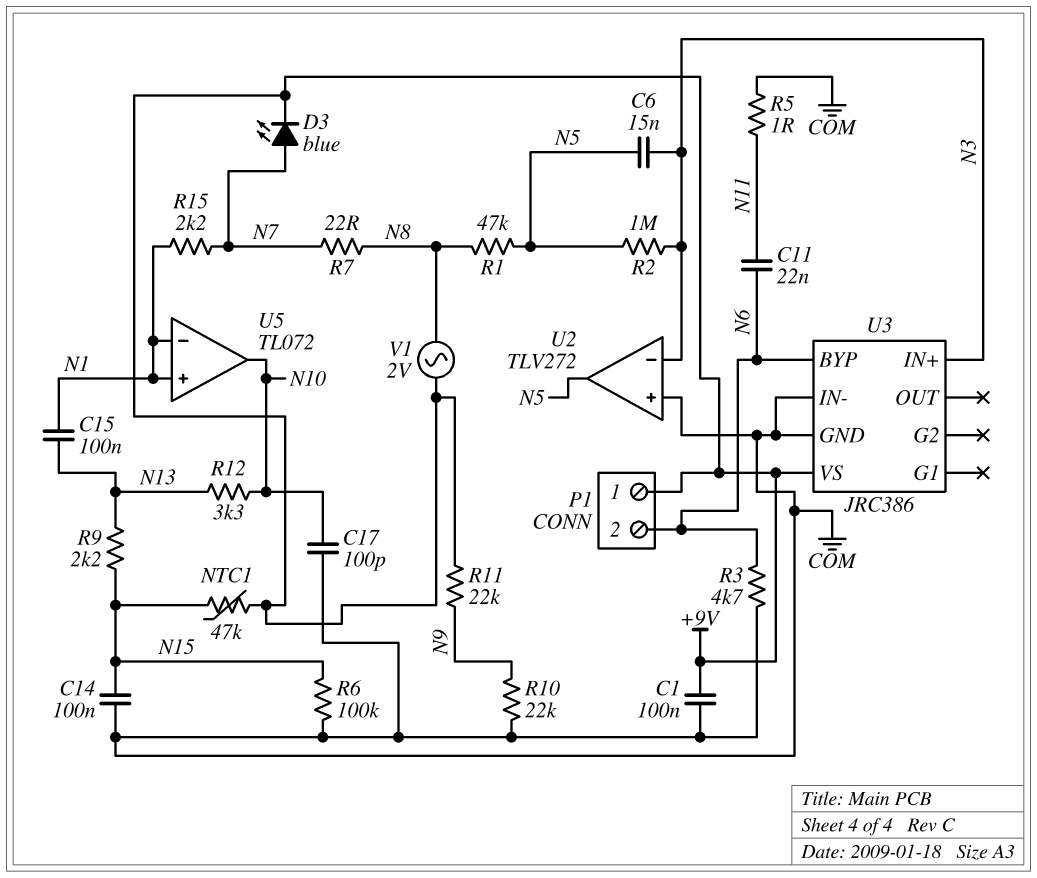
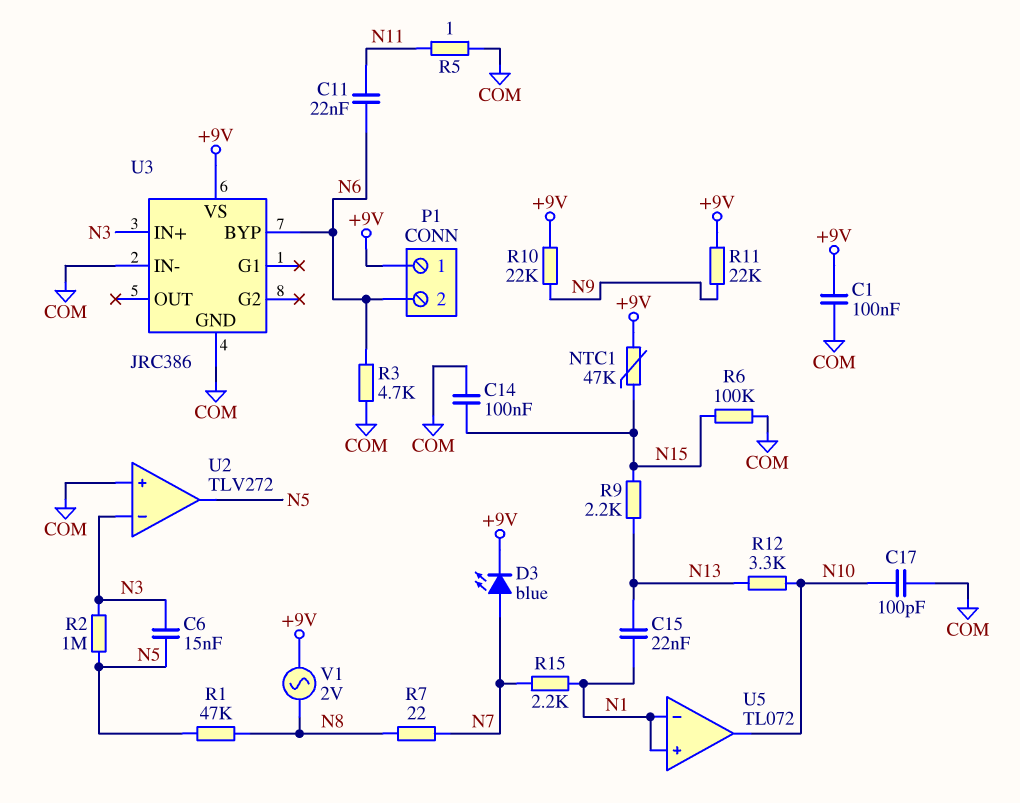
C15: 100nF (N1, N13) -> 22nF (N1, N13)
R10: 22k (COM, N9) -> 22k (+9V, N9)

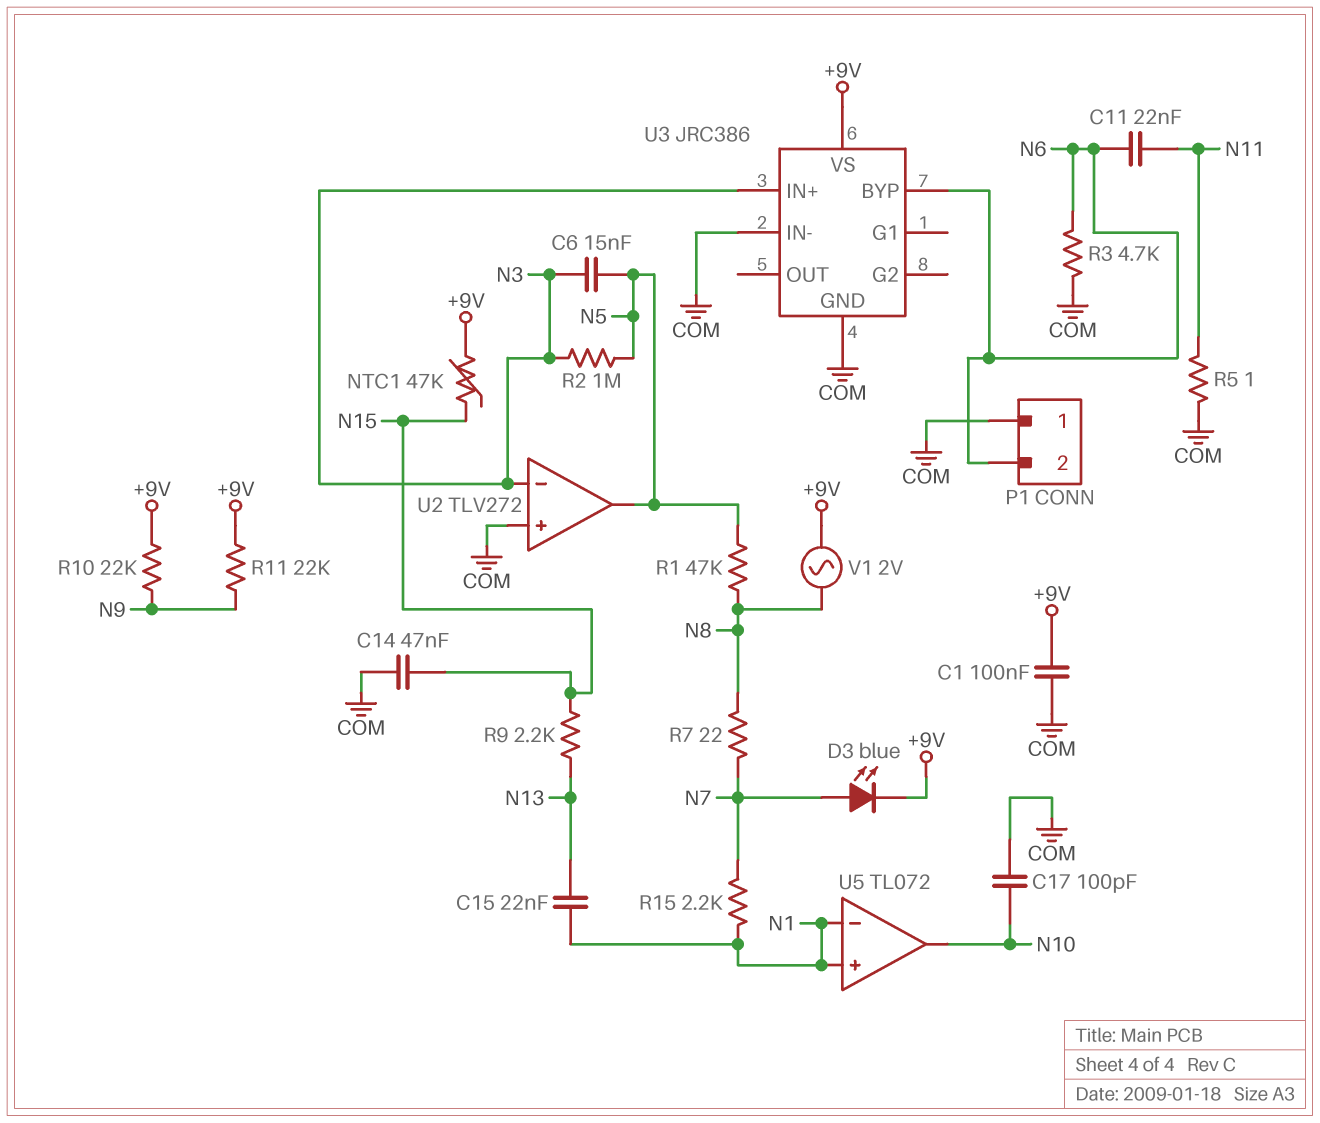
C14: 100nF (COM, N15) -> 47nF (COM, N15)
P1 pin 1: +9V -> COM
R6: 100k (COM, N15) -> none
R12: 3.3k (N10, N13) -> none

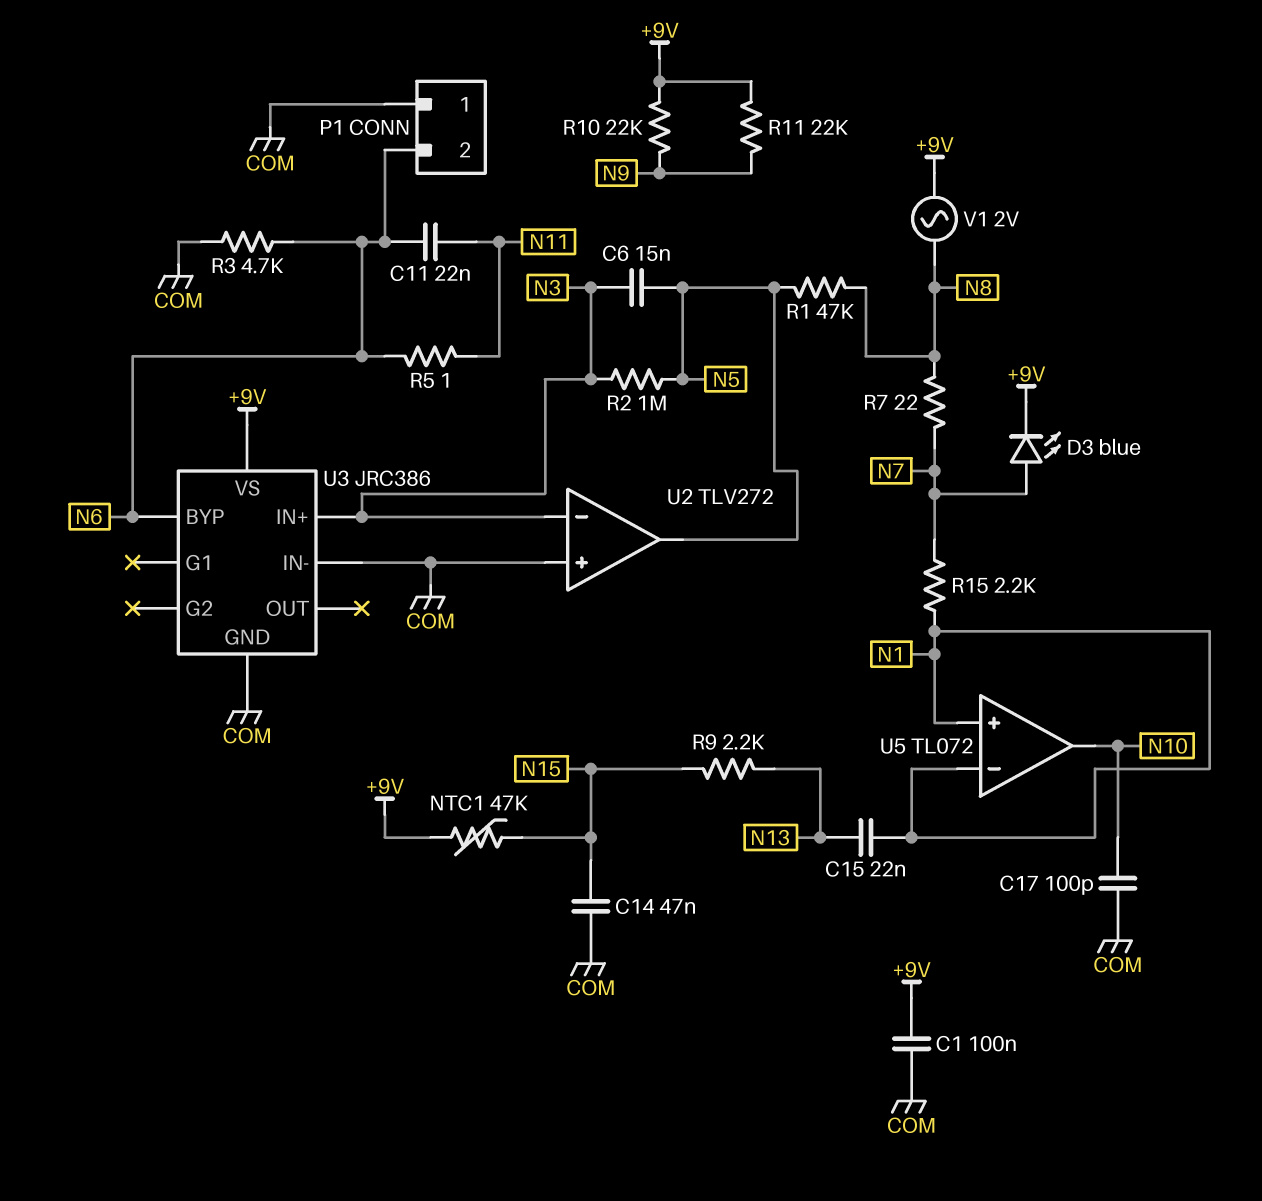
R5: 1 (COM, N11) -> 1 (N6, N11)

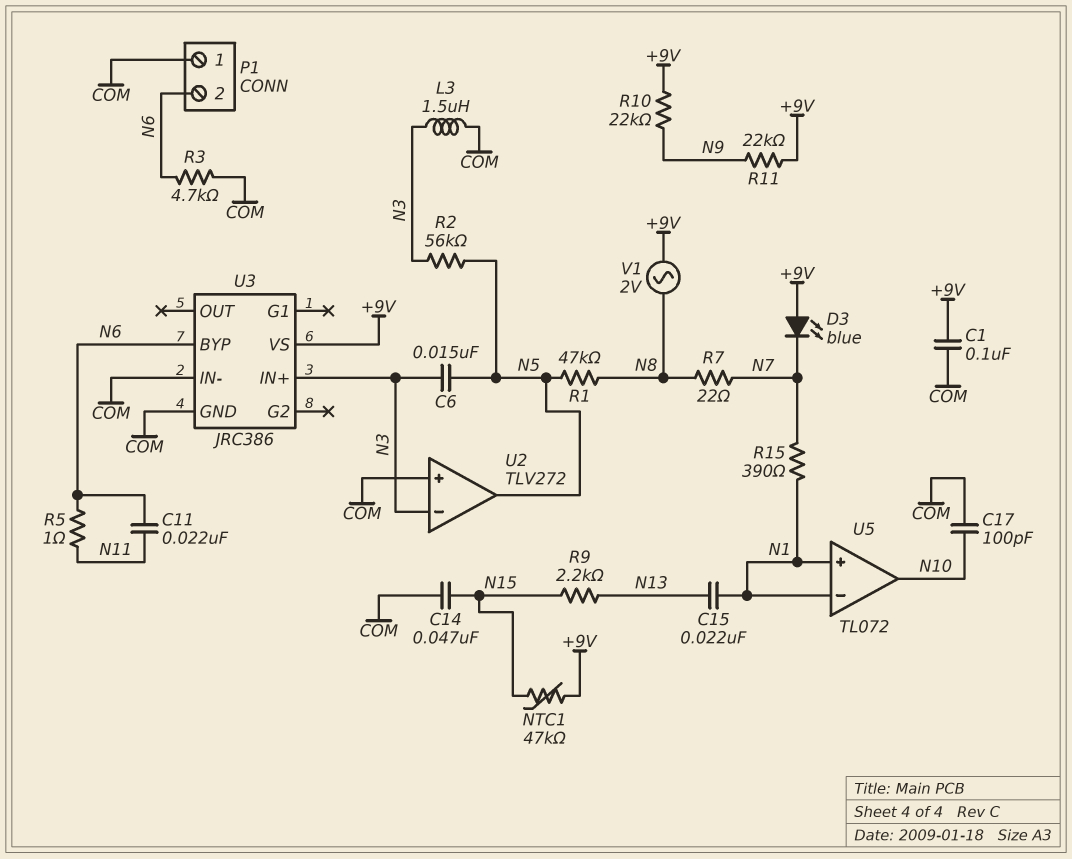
D3: LED blue (A N7, K +9V) -> LED blue (A +9V, K N7)
L3: none -> 1.5uH (COM, N3)
R2: 1M (N3, N5) -> 56k (N3, N5)
R15: 2.2k (N1, N7) -> 390 (N1, N7)

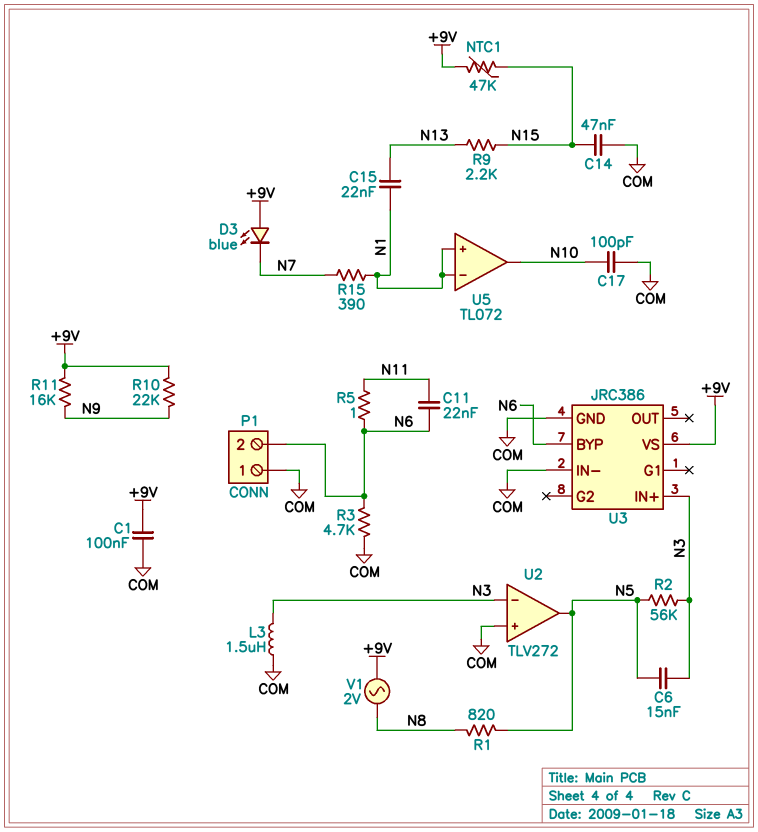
R1: 47k (N5, N8) -> 820 (N5, N8)
R7: 22 (N7, N8) -> none
R11: 22k (+9V, N9) -> 16k (+9V, N9)

